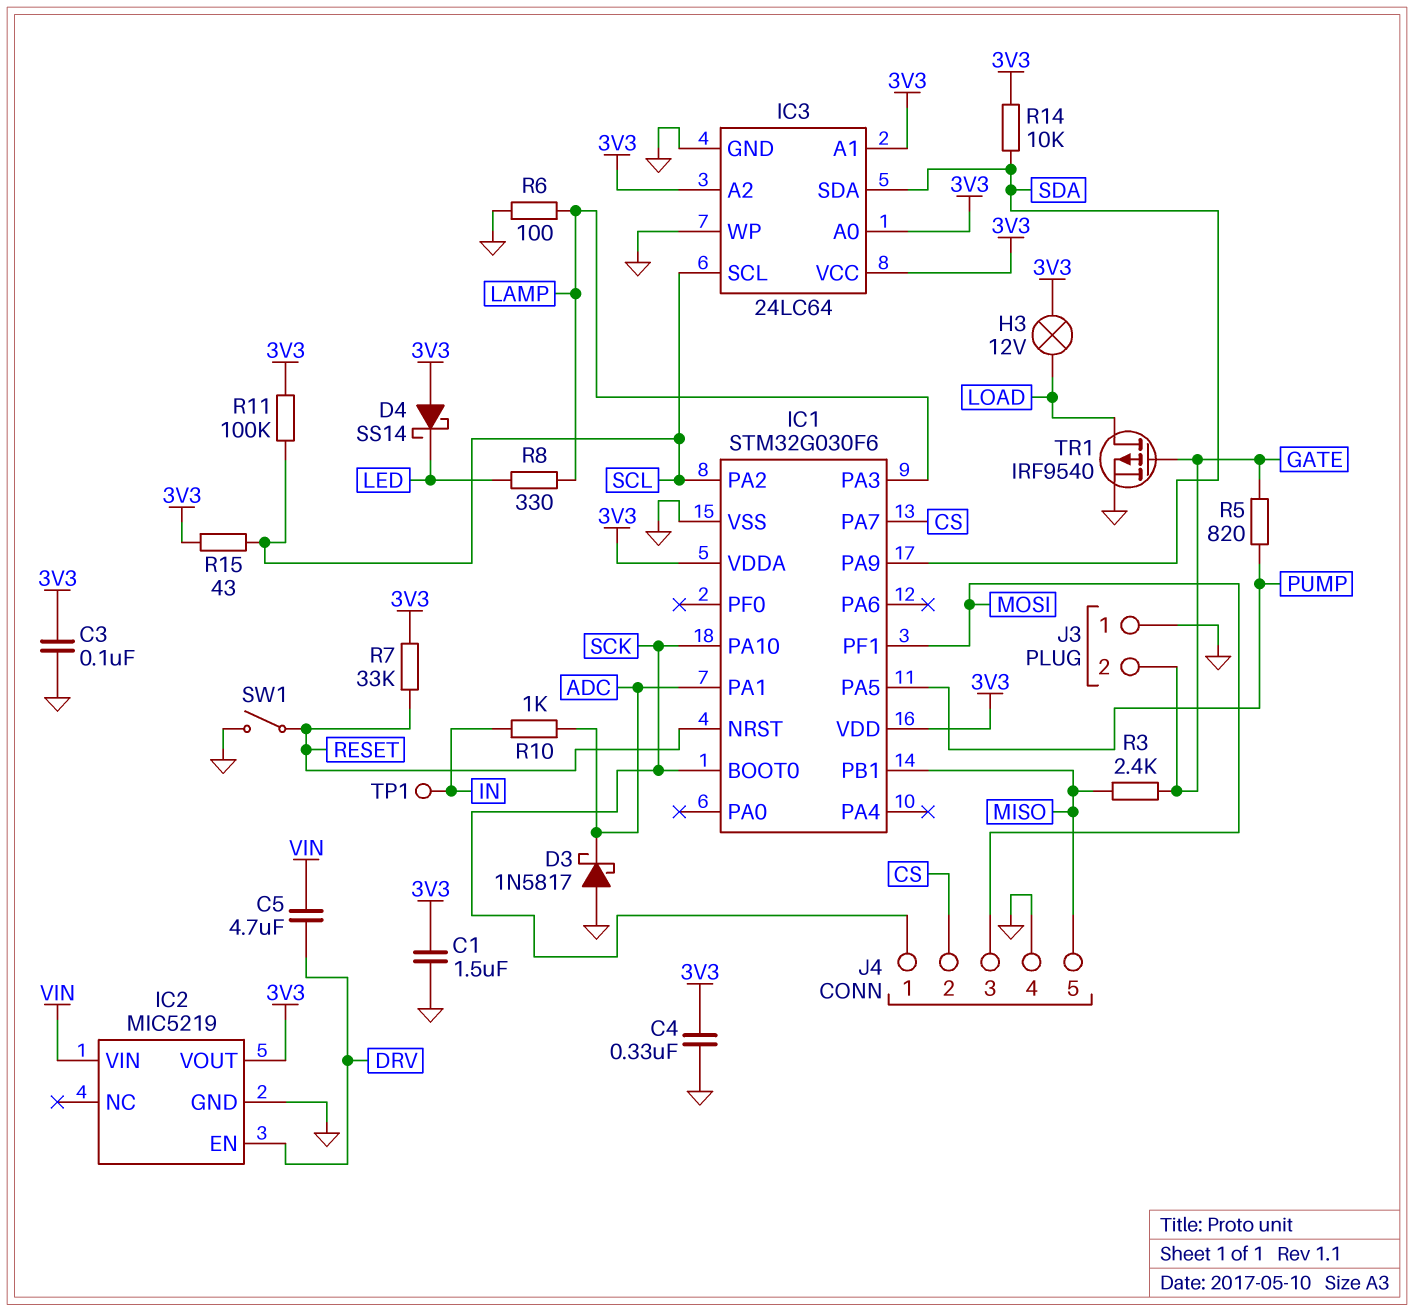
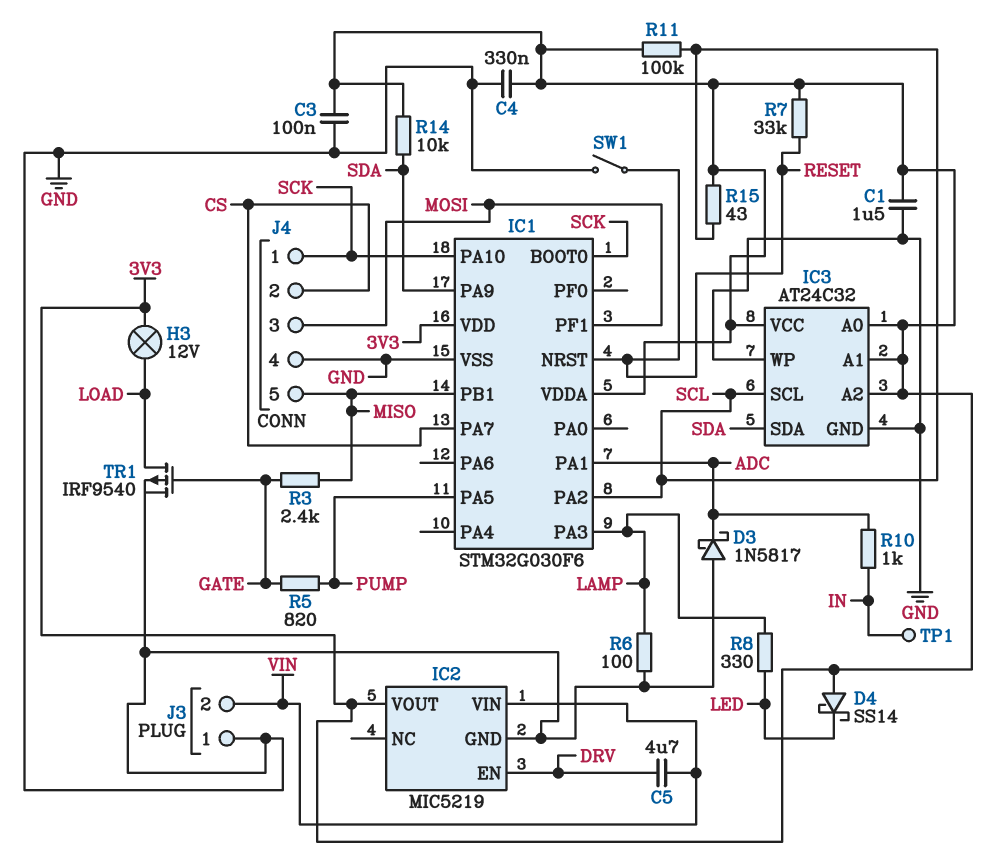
IC3: 24LC64 -> AT24C32
J3 pin 2: GATE -> VIN

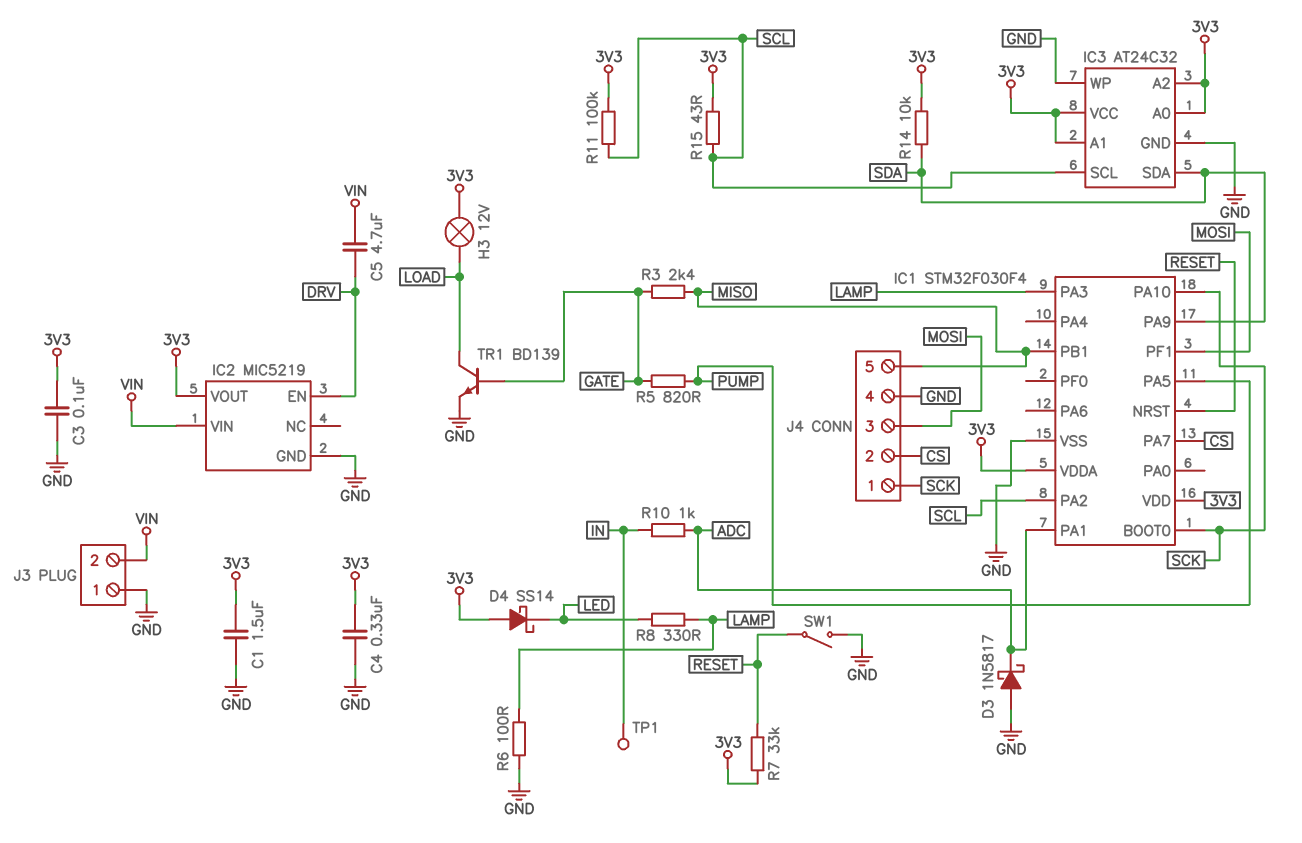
IC1: STM32G030F6 -> STM32F030F4
TR1: PMOS IRF9540 (G GATE, D LOAD, S GND) -> NPN BD139 (B GATE, C LOAD, E GND)

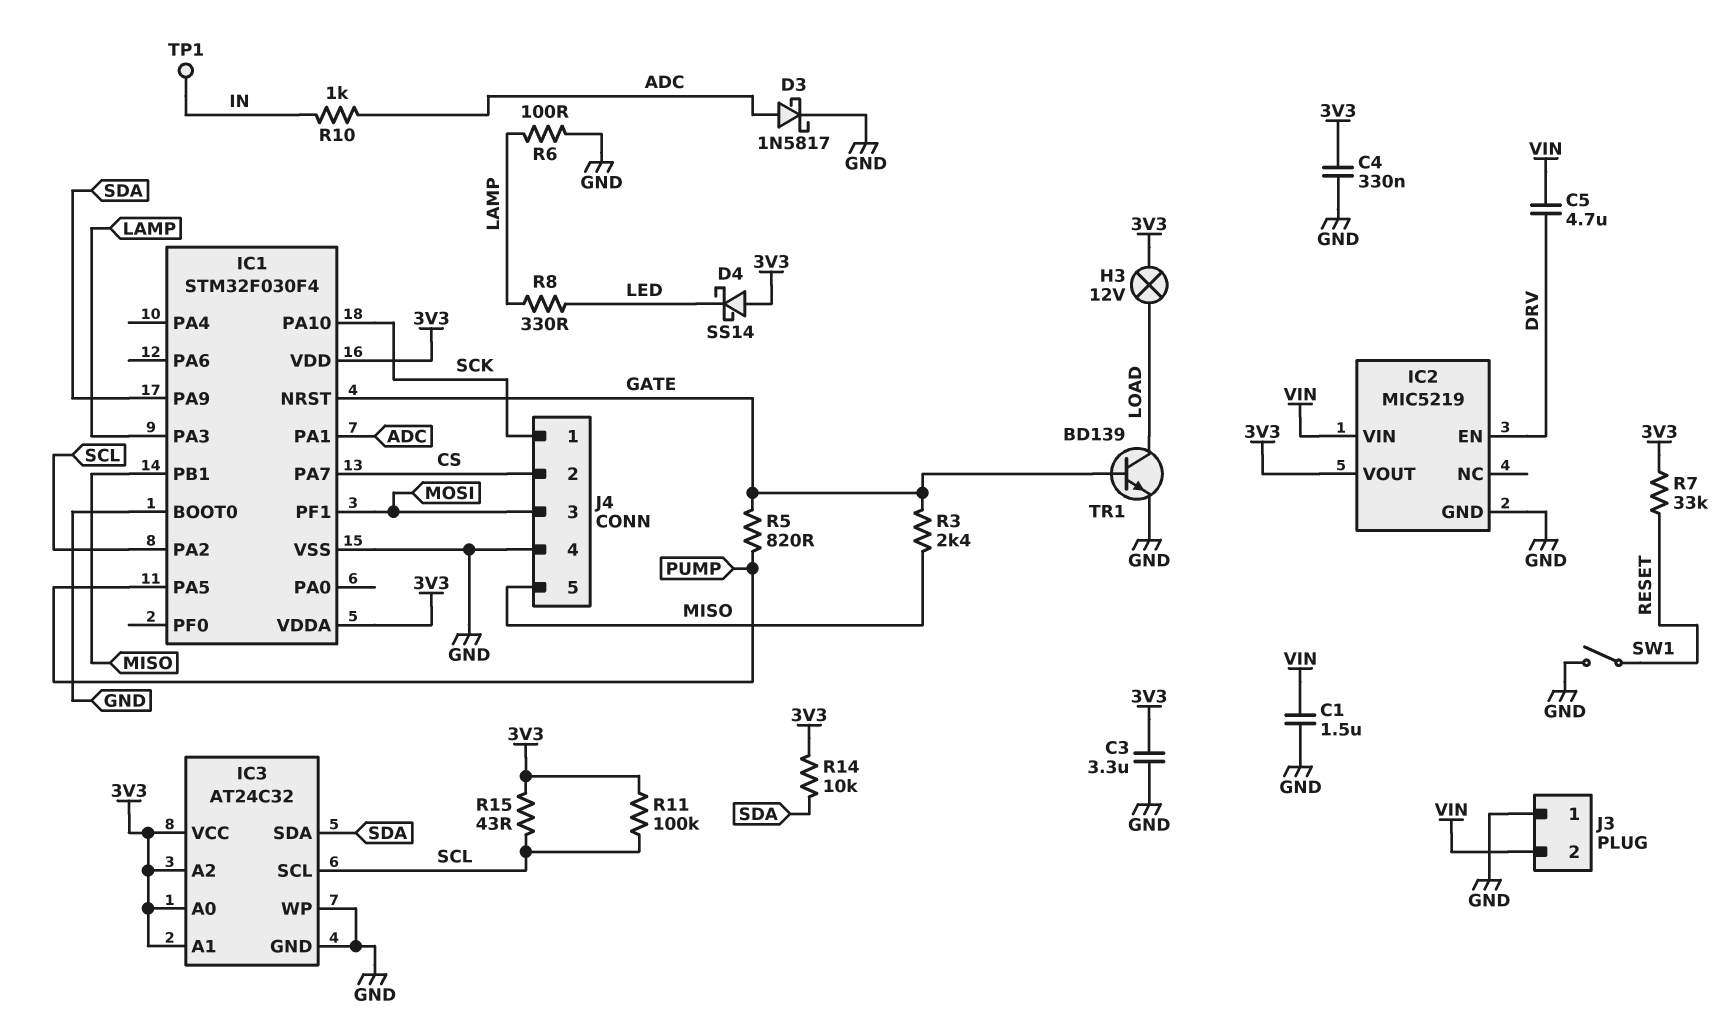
C1: 1.5uF (3V3, GND) -> 1.5uF (GND, VIN)
C3: 100nF (3V3, GND) -> 3.3uF (3V3, GND)
D3: schottky 1N5817 (A GND, K ADC) -> schottky 1N5817 (A ADC, K GND)
IC1 pin BOOT0: SCK -> GND
IC1 pin NRST: RESET -> GATE

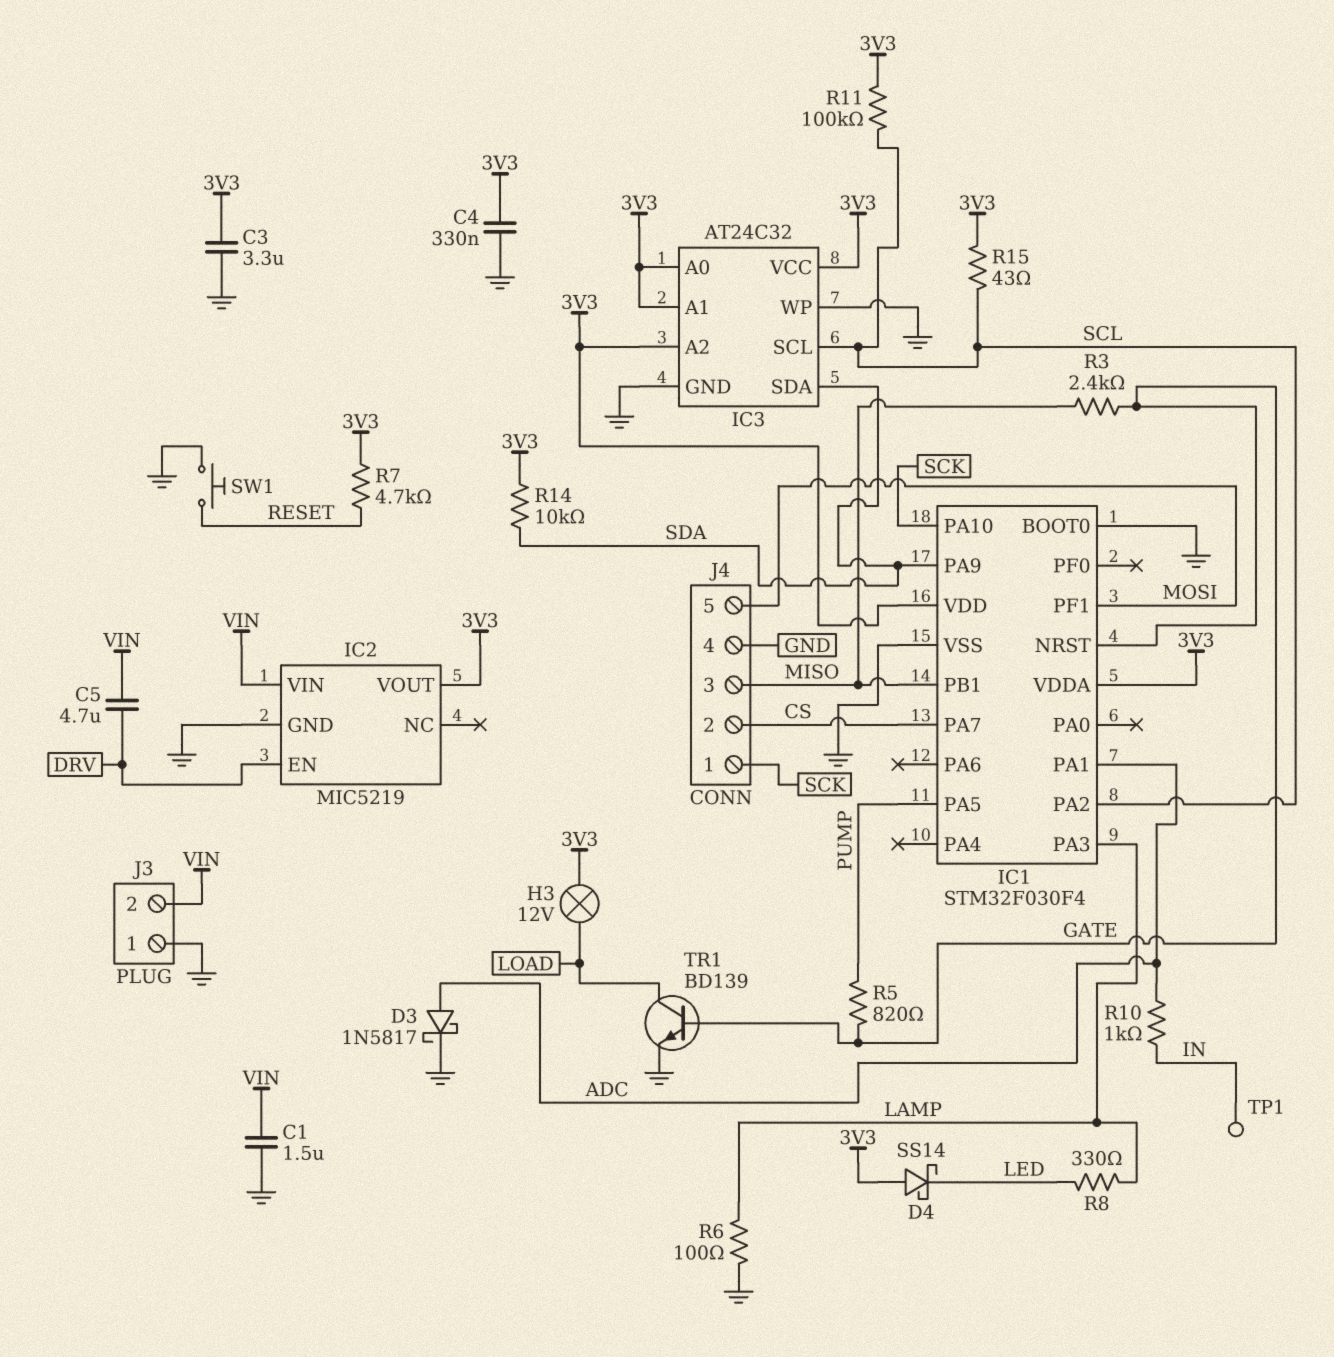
J4 pin 3: MOSI -> MISO
J4 pin 5: MISO -> MOSI
R7: 33k (3V3, RESET) -> 4.7k (3V3, RESET)
SW1: switch (GND, RESET) -> button (GND, RESET)

